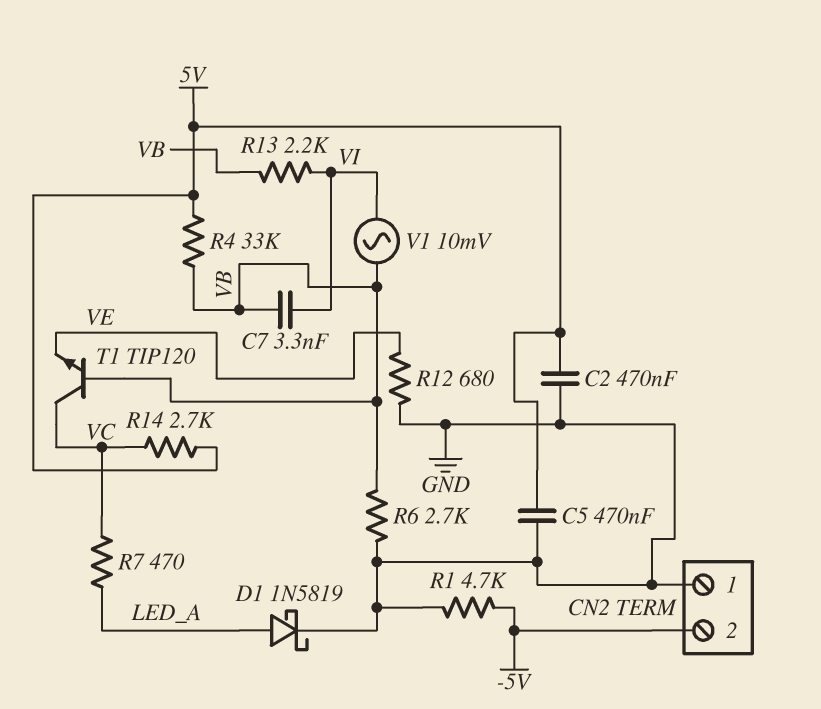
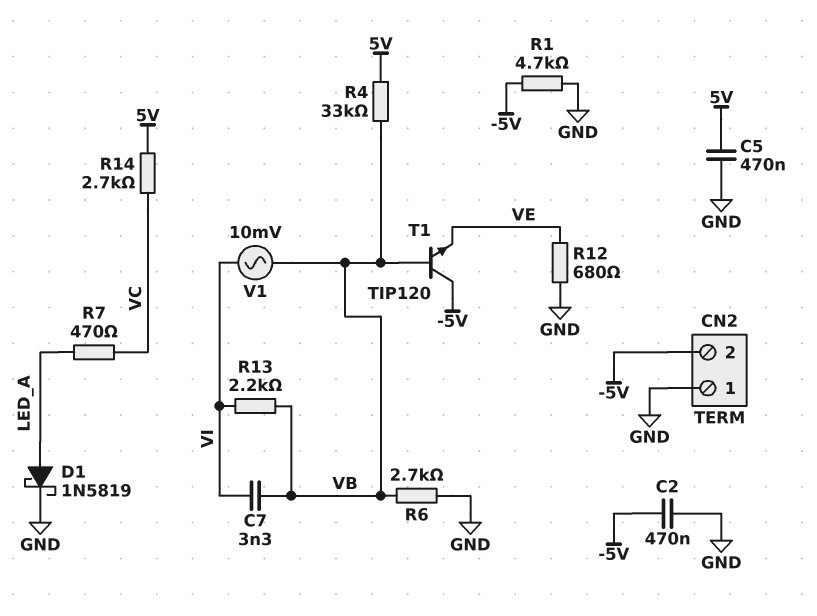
C2: 470nF (5V, GND) -> 470nF (-5V, GND)
T1: NPN TIP120 (B VB, C VC, E VE) -> NPN TIP120 (B VB, C -5V, E VE)

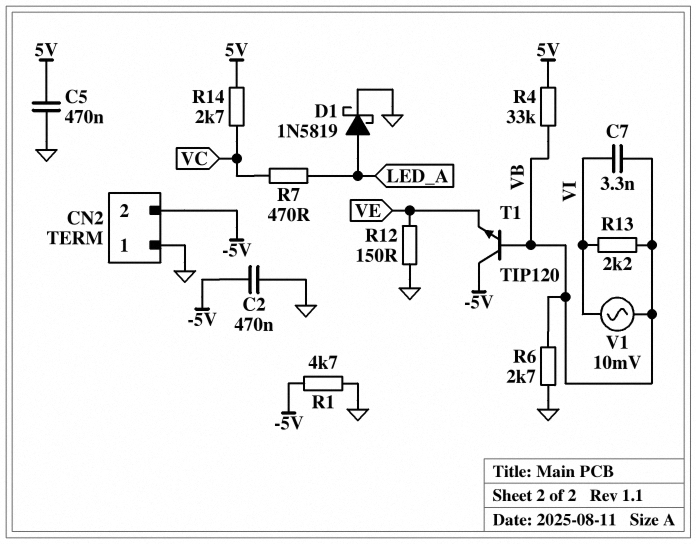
R12: 680 (GND, VE) -> 150 (GND, VE)

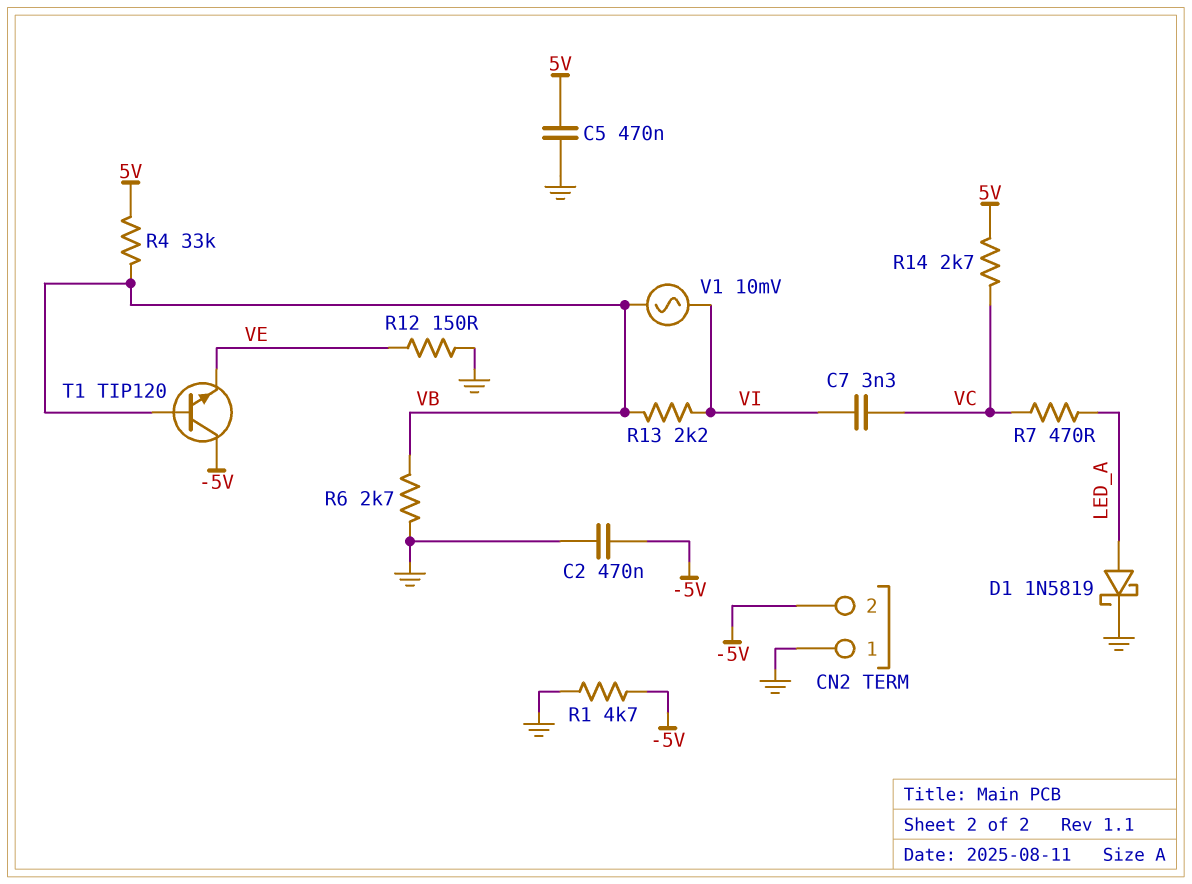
C7: 3.3nF (VB, VI) -> 3.3nF (VC, VI)

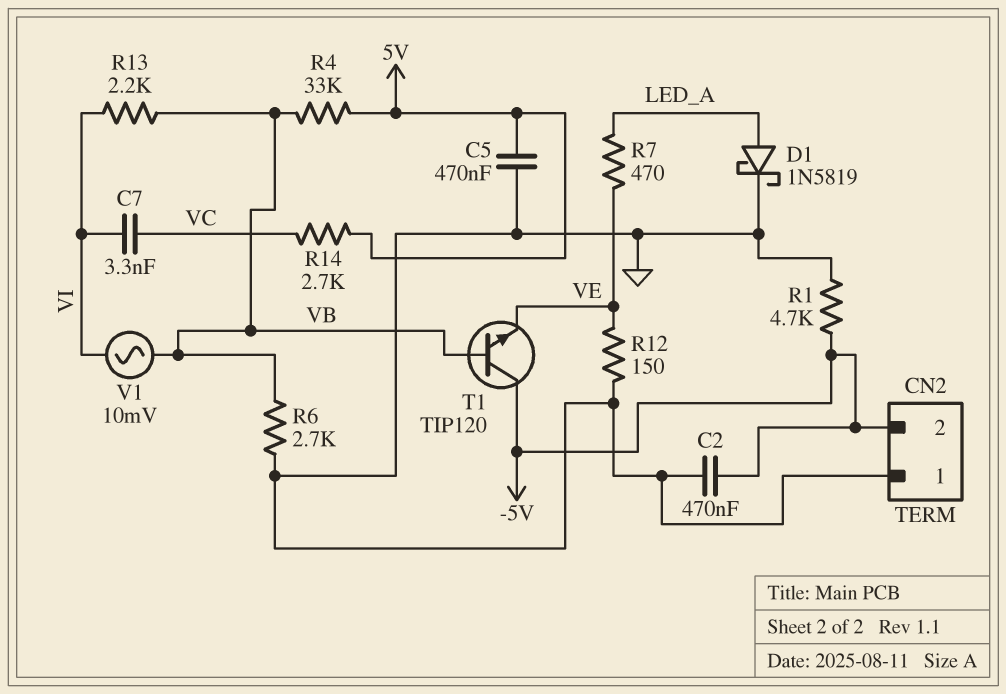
R7: 470 (LED_A, VC) -> 470 (LED_A, VE)

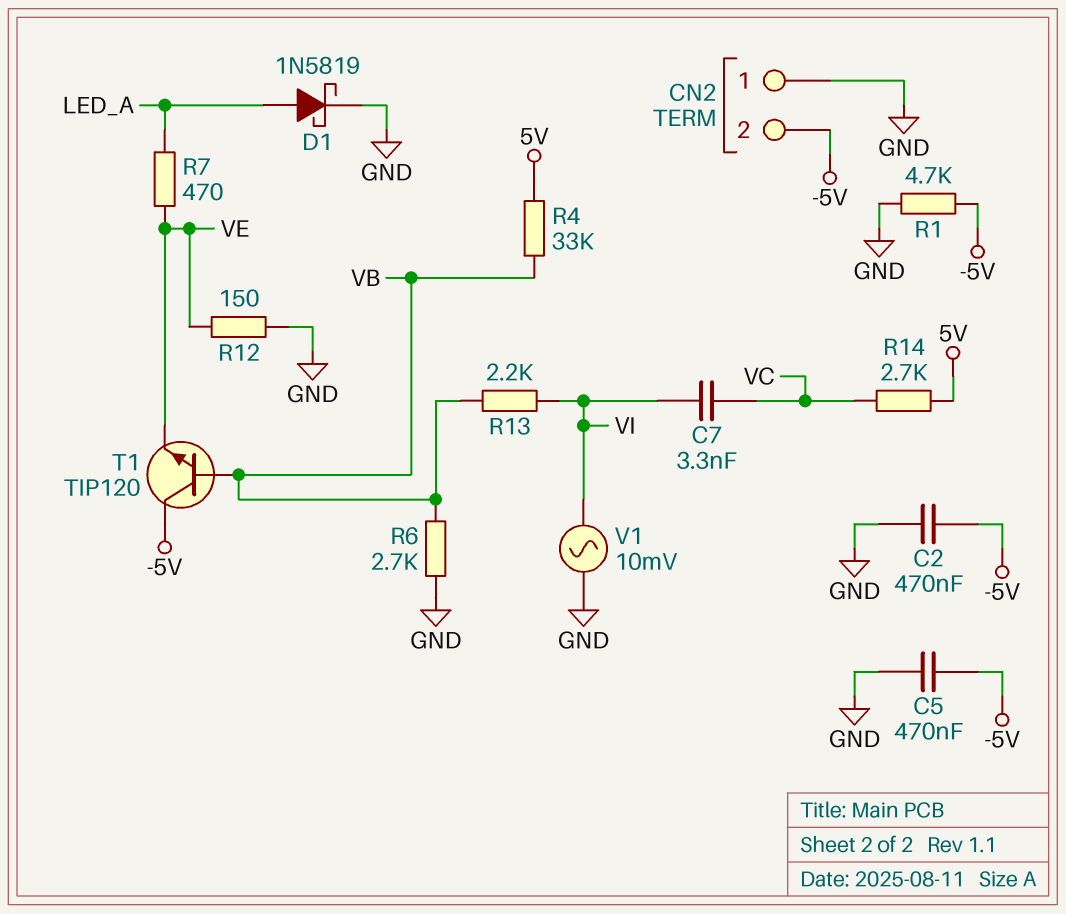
C5: 470nF (5V, GND) -> 470nF (-5V, GND)
V1: AC 10mV (VB, VI) -> AC 10mV (GND, VI)

